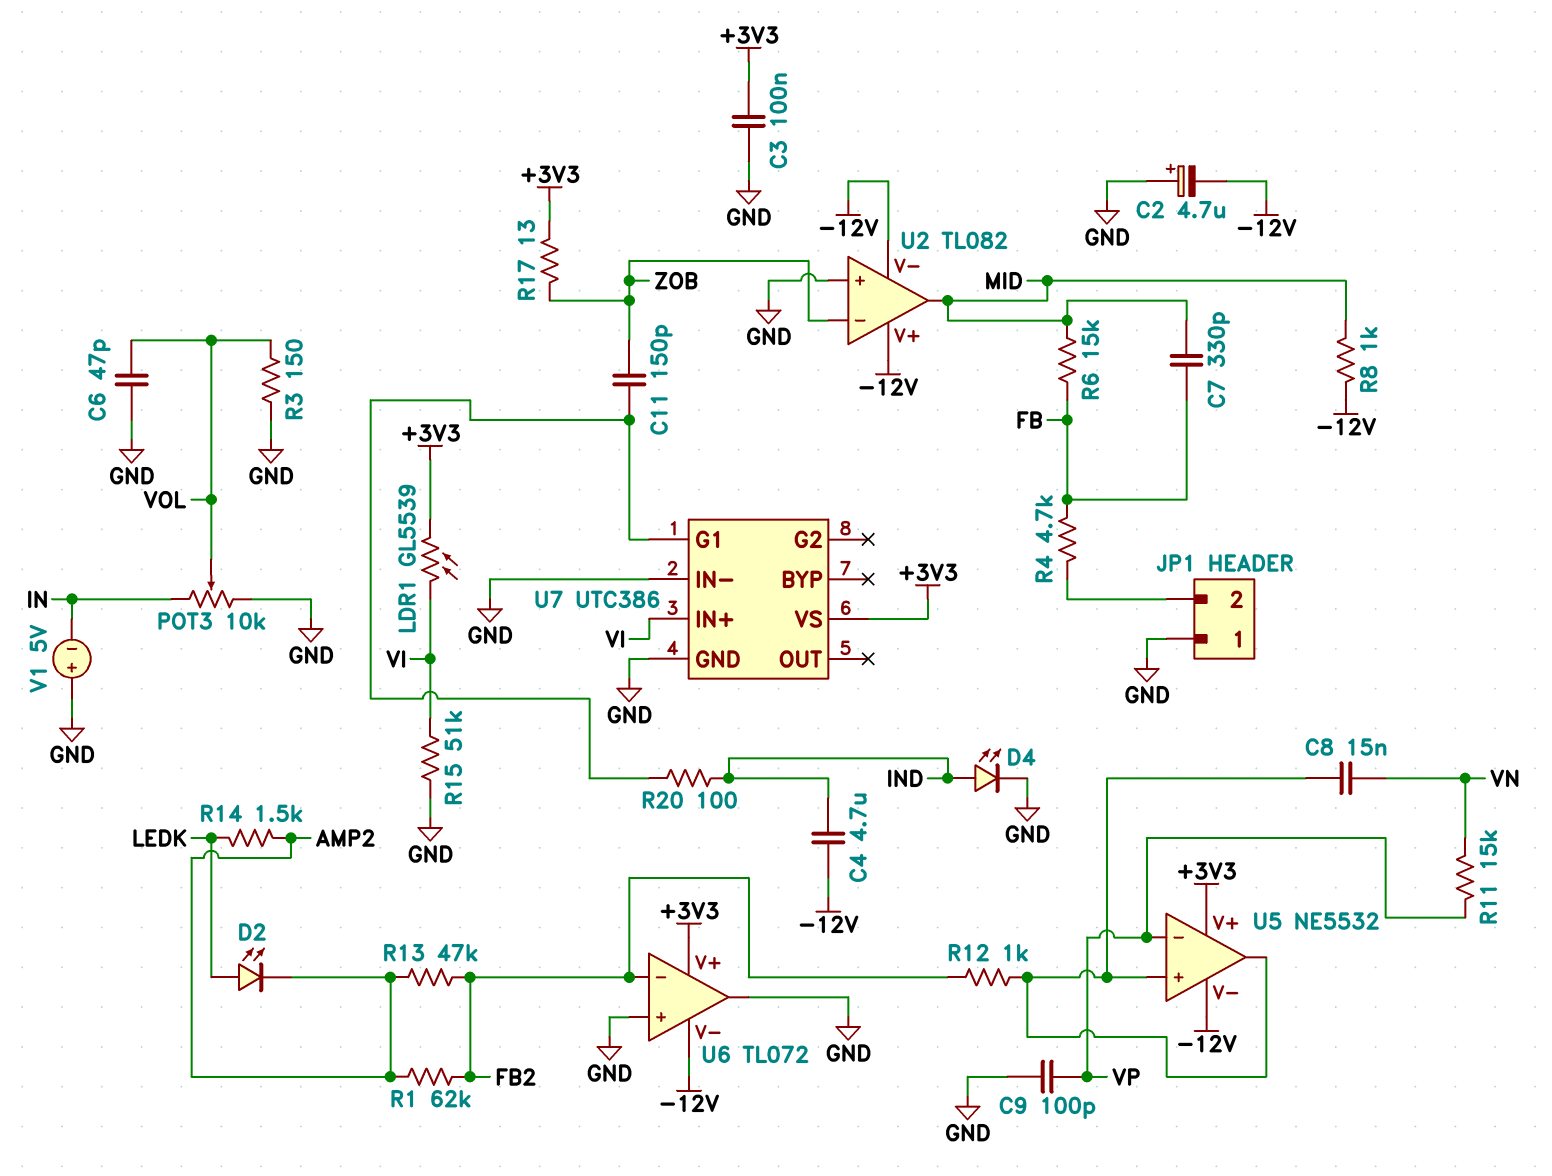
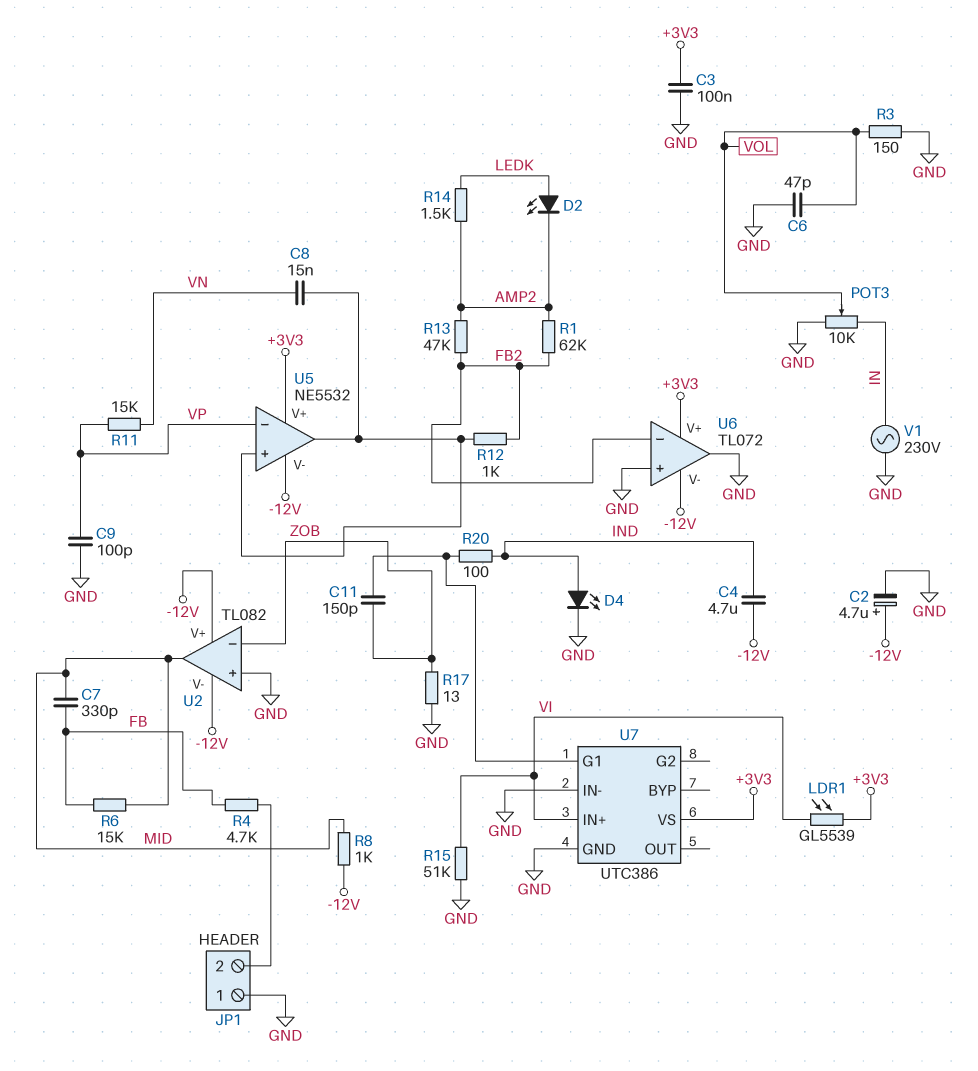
C2: 4.7uF (plus GND, minus -12V) -> 4.7uF (plus -12V, minus GND)
R17: 13 (+3V3, ZOB) -> 13 (GND, ZOB)
V1: 5V (plus GND, minus IN) -> AC 230V (GND, IN)

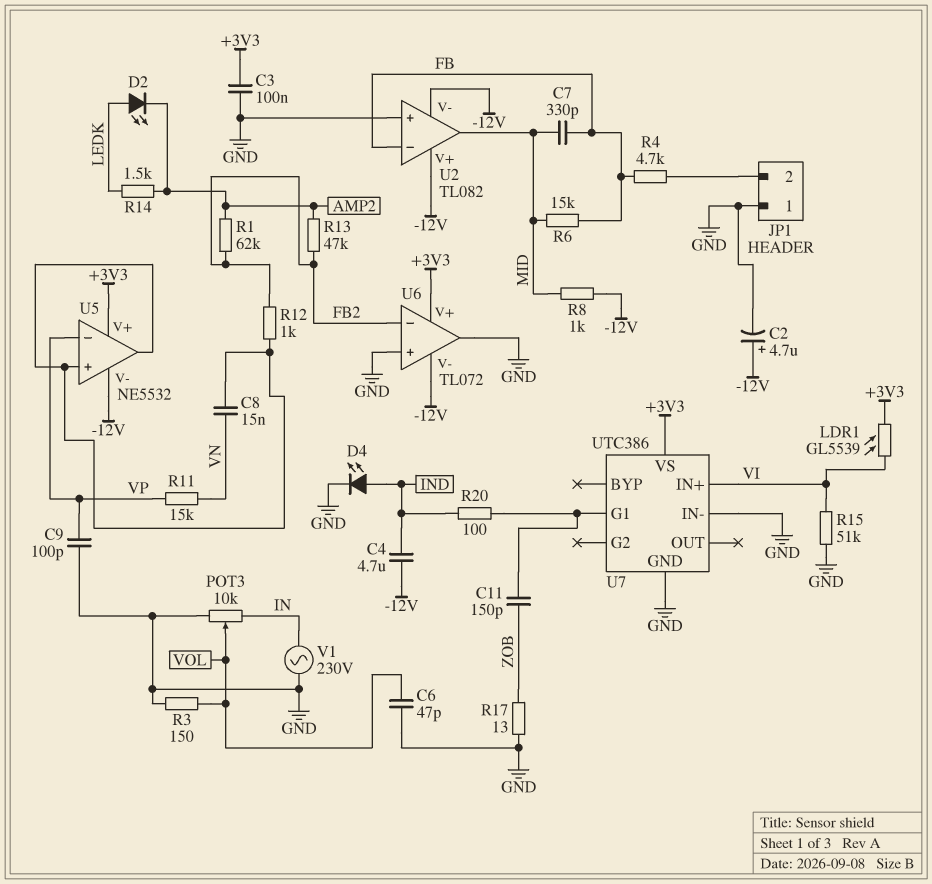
U2 pin in-: ZOB -> FB

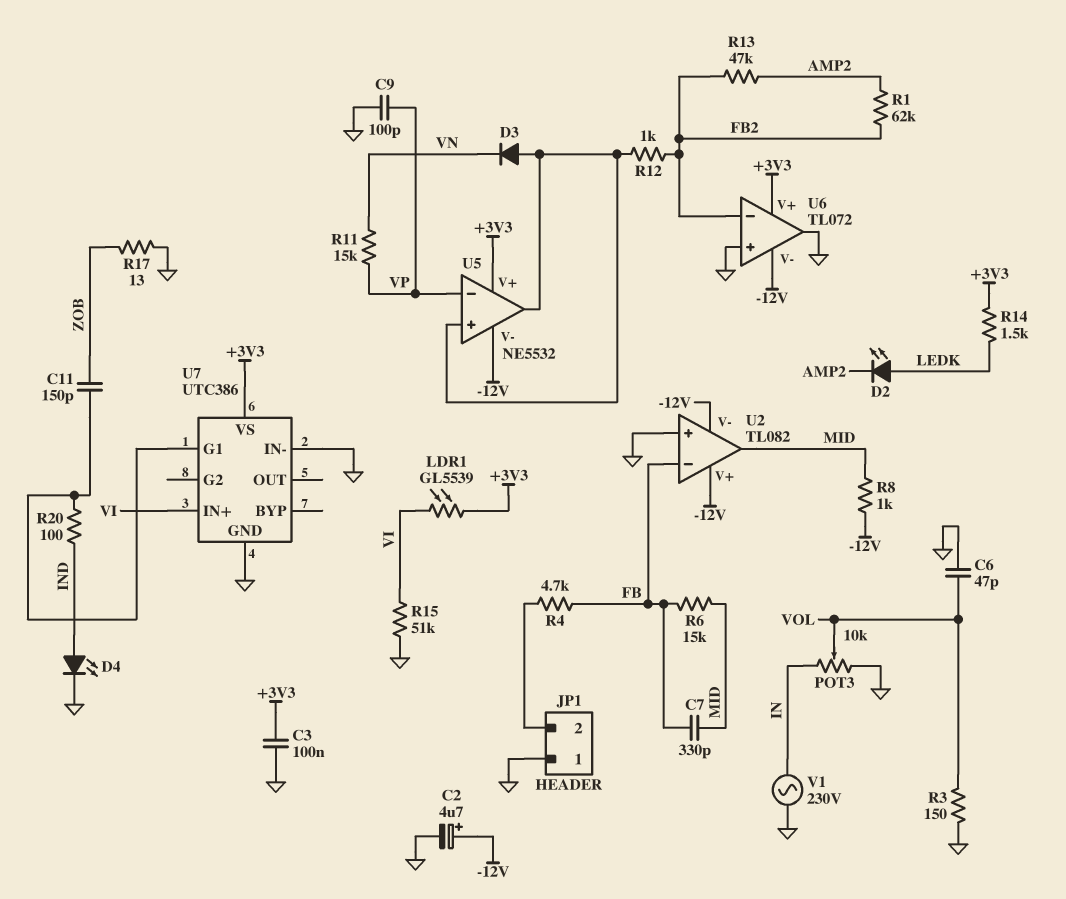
C4: 4.7uF (-12V, IND) -> none
C8: 15nF (U5/in+, VN) -> none
D3: none -> diode (A U5/in+, K VN)
R14: 1.5k (AMP2, LEDK) -> 1.5k (+3V3, LEDK)

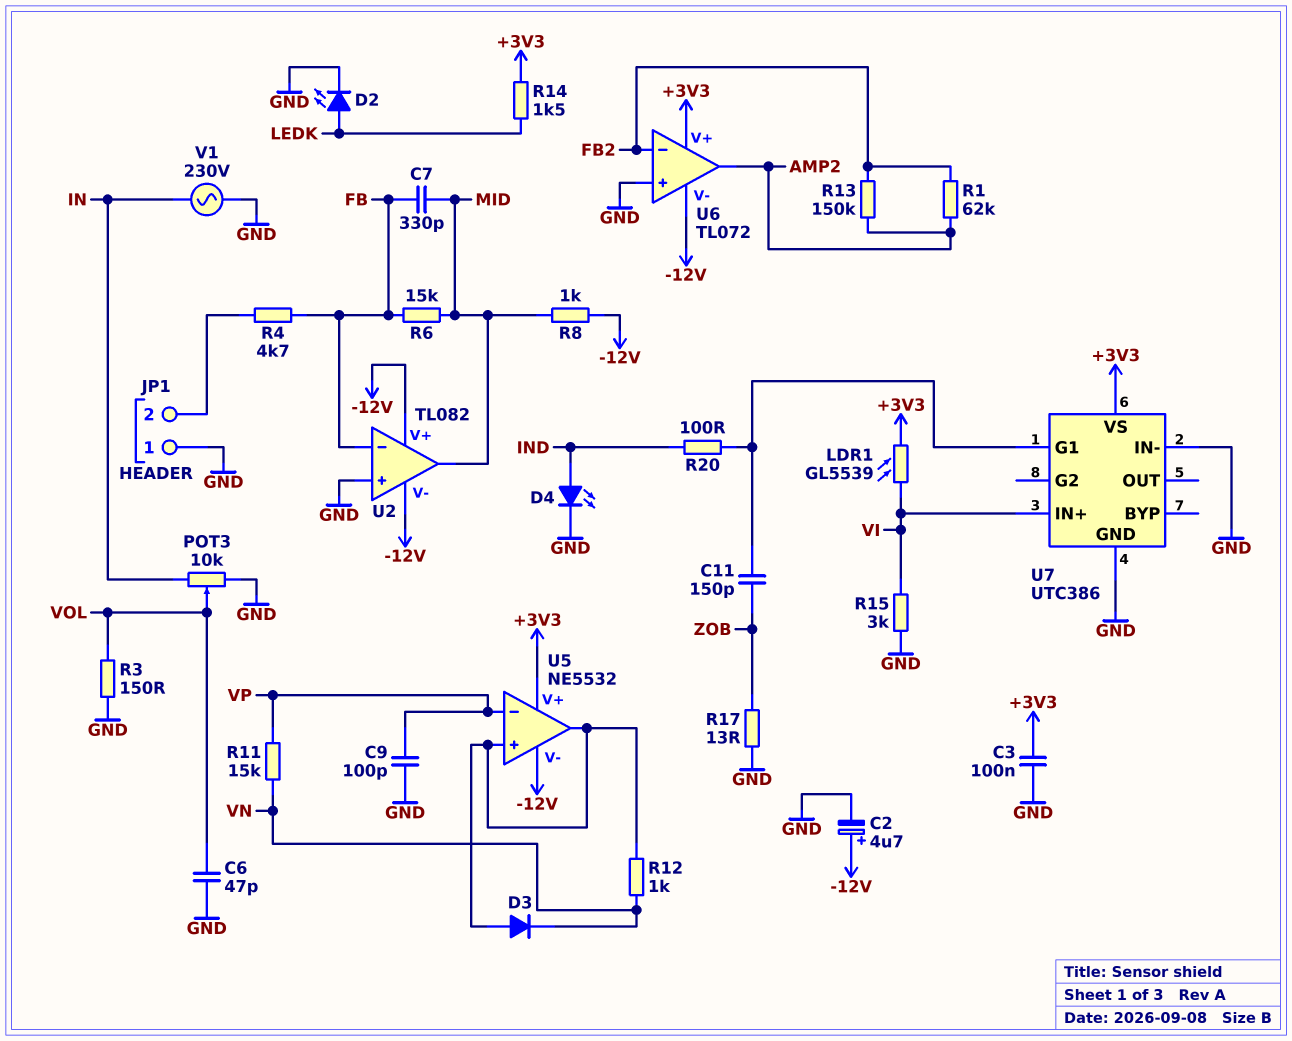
D2: LED (A LEDK, K AMP2) -> LED (A LEDK, K GND)
R12: 1k (FB2, U5/in+) -> 1k (U5/in+, VN)
R13: 47k (AMP2, FB2) -> 150k (AMP2, FB2)
R15: 51k (GND, VI) -> 3k (GND, VI)
U6 pin out: GND -> AMP2

